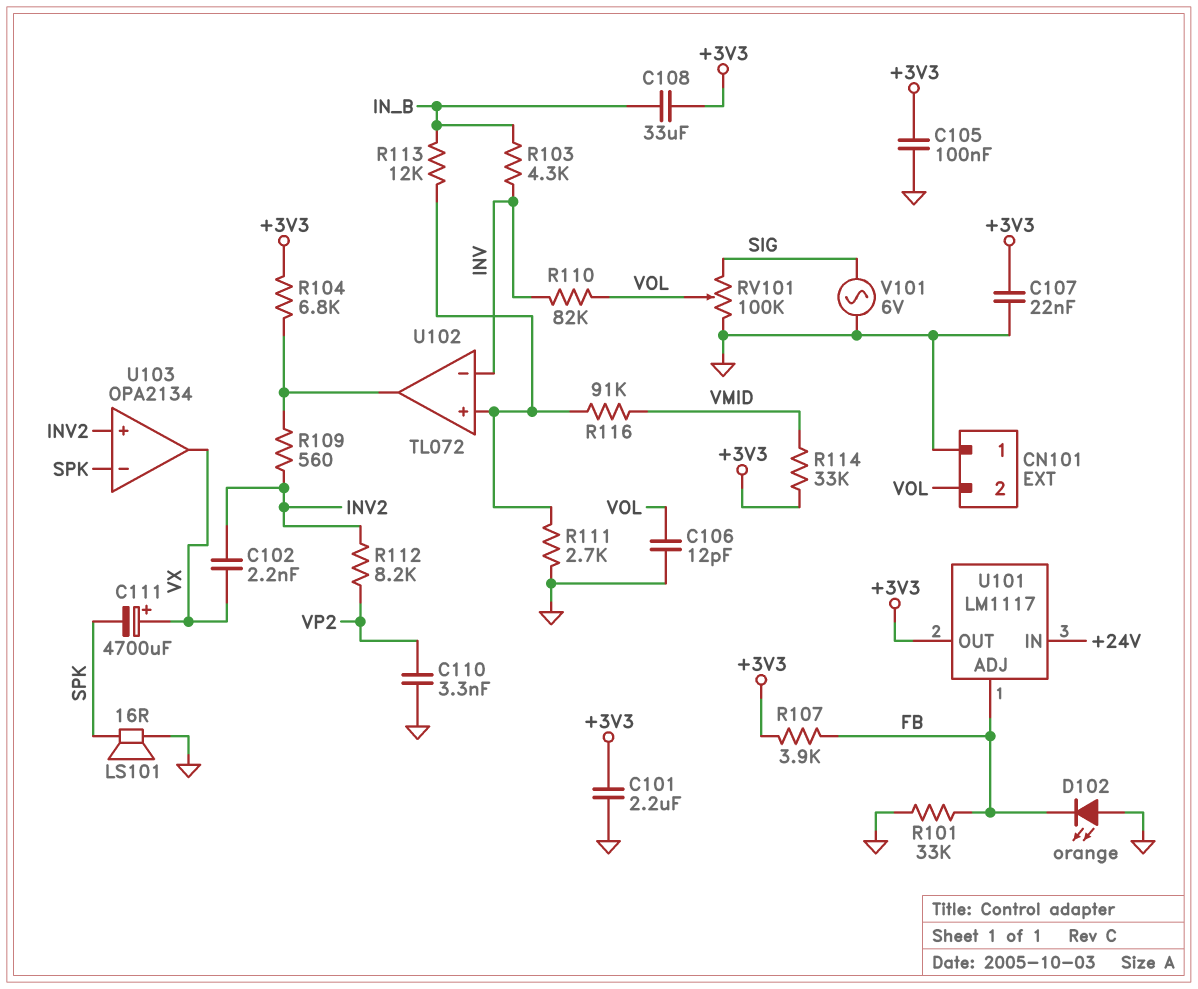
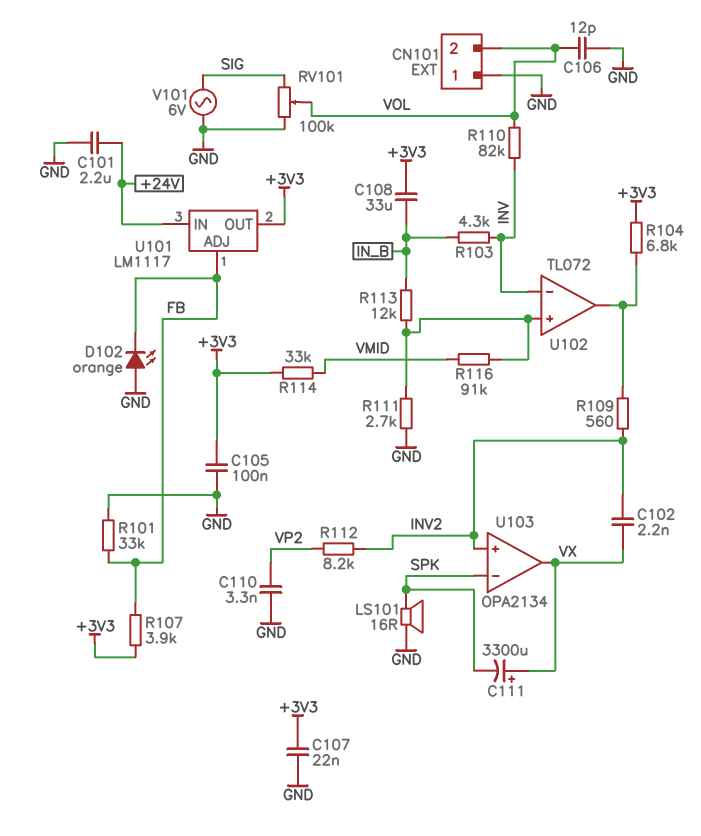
C101: 2.2uF (+3V3, GND) -> 2.2uF (+24V, GND)
C111: 4700uF (plus VX, minus SPK) -> 3300uF (plus VX, minus SPK)

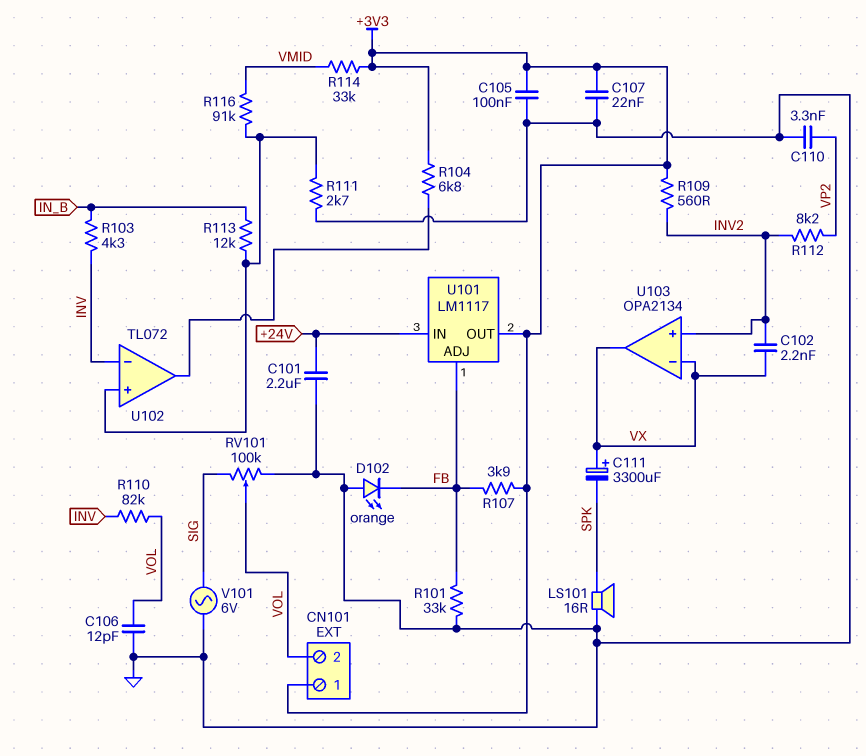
C108: 33uF (+3V3, IN_B) -> none
CN101 pin 1: GND -> +3V3
R109: 560 (INV2, U102/out) -> 560 (+3V3, INV2)
U103 pin in-: SPK -> VX

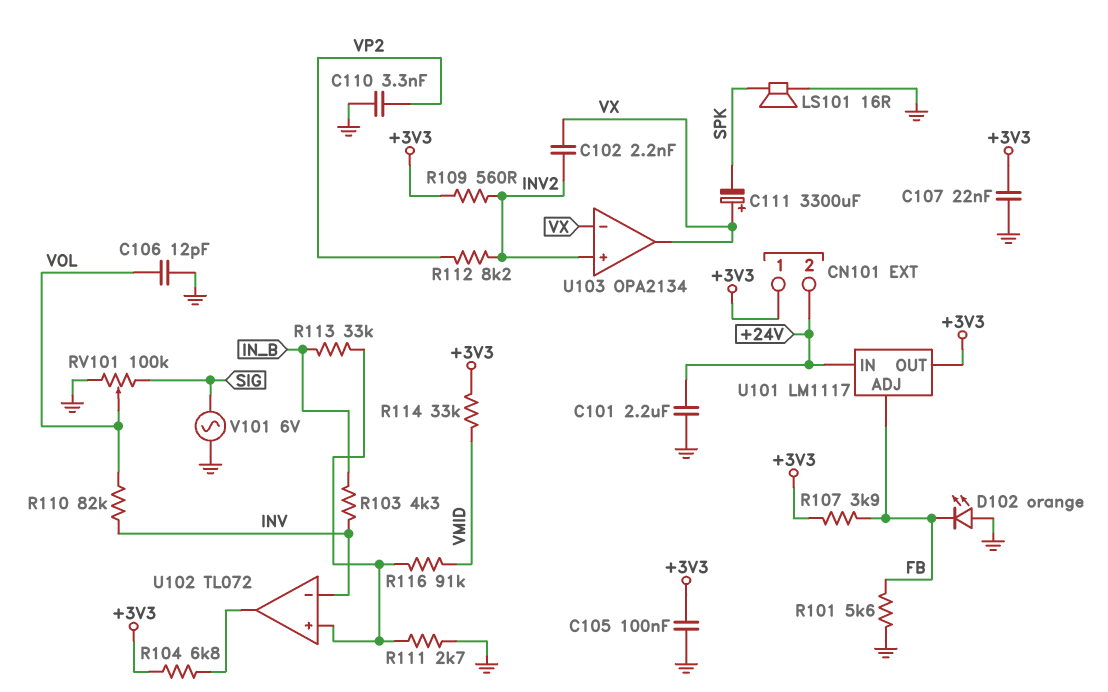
CN101 pin 2: VOL -> +24V
R101: 33k (FB, GND) -> 5.6k (FB, GND)
R113: 12k (IN_B, U102/in+) -> 33k (IN_B, U102/in+)

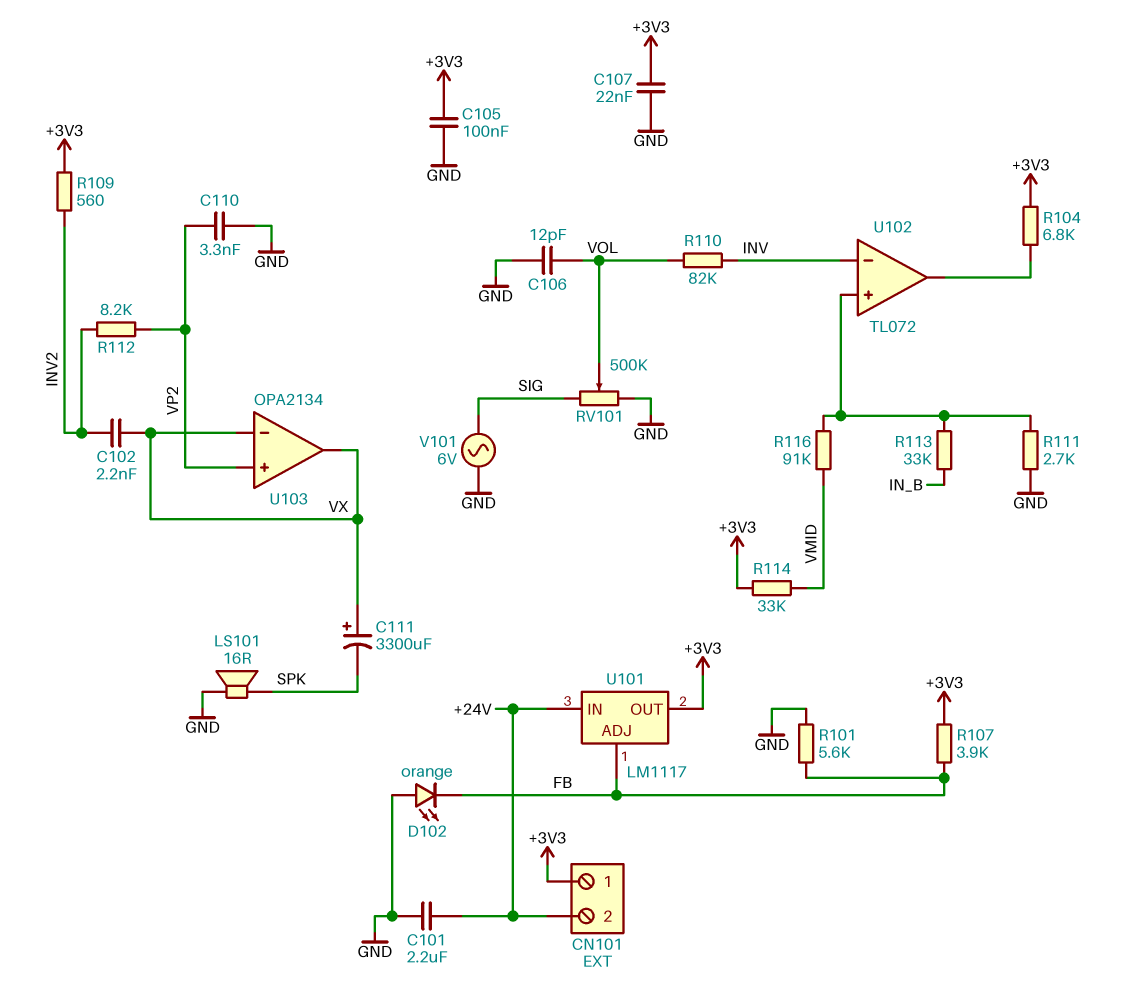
R103: 4.3k (INV, IN_B) -> none
RV101: 100k (GND, SIG, wiper VOL) -> 500k (GND, SIG, wiper VOL)
U103 pin in+: INV2 -> VP2

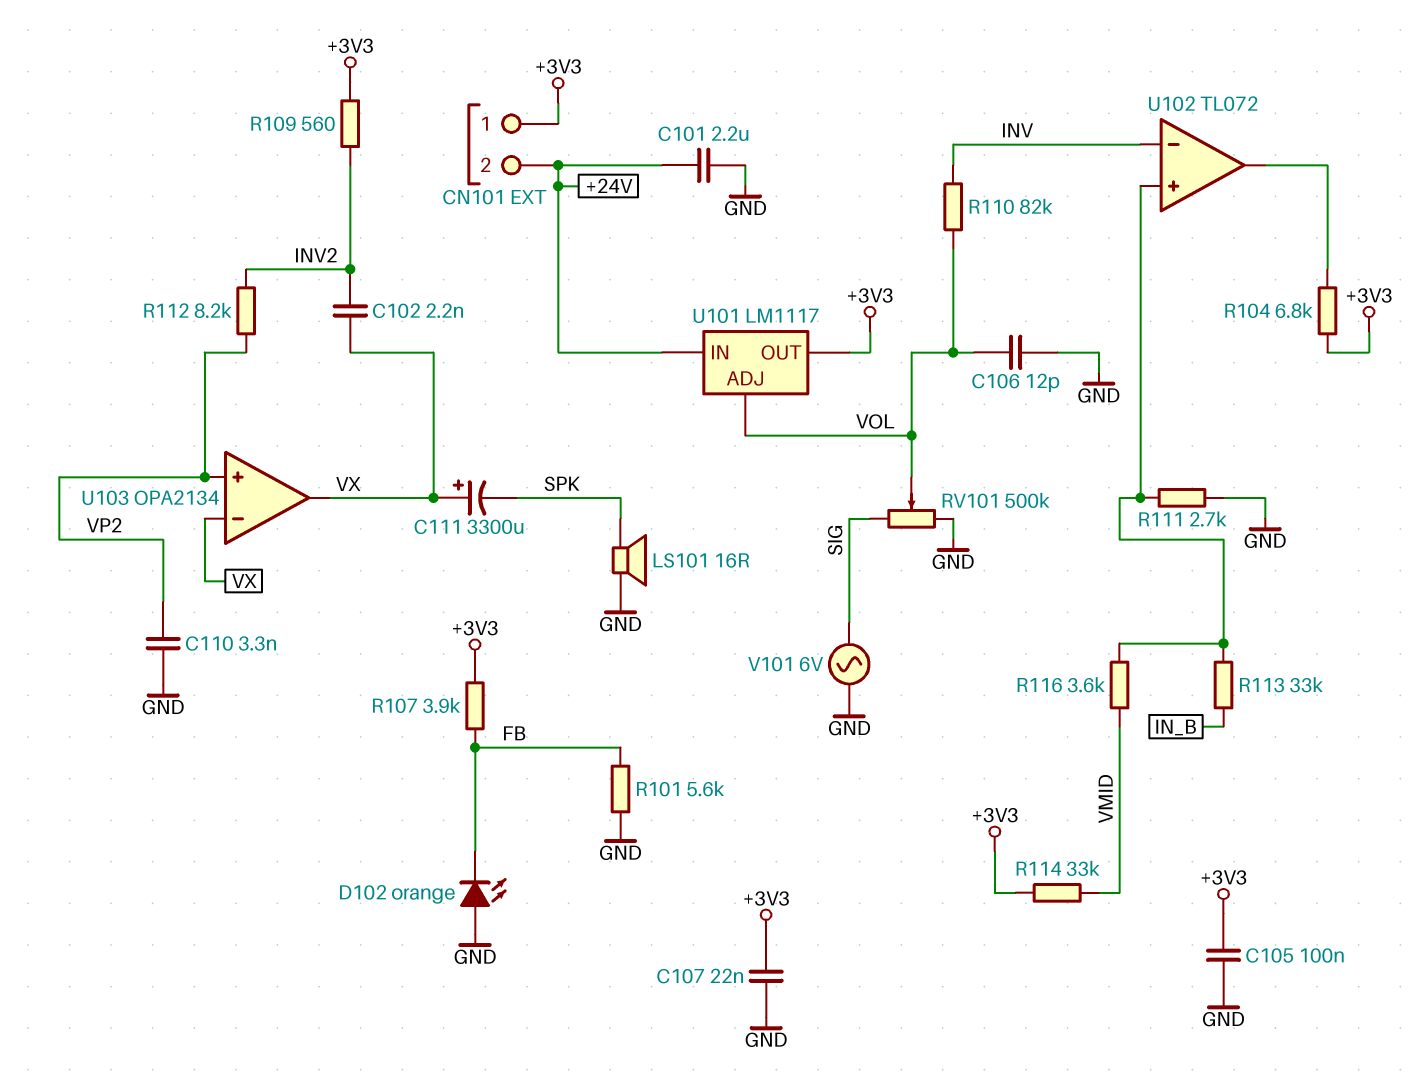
R116: 91k (U102/in+, VMID) -> 3.6k (U102/in+, VMID)
U101 pin ADJ: FB -> VOL

